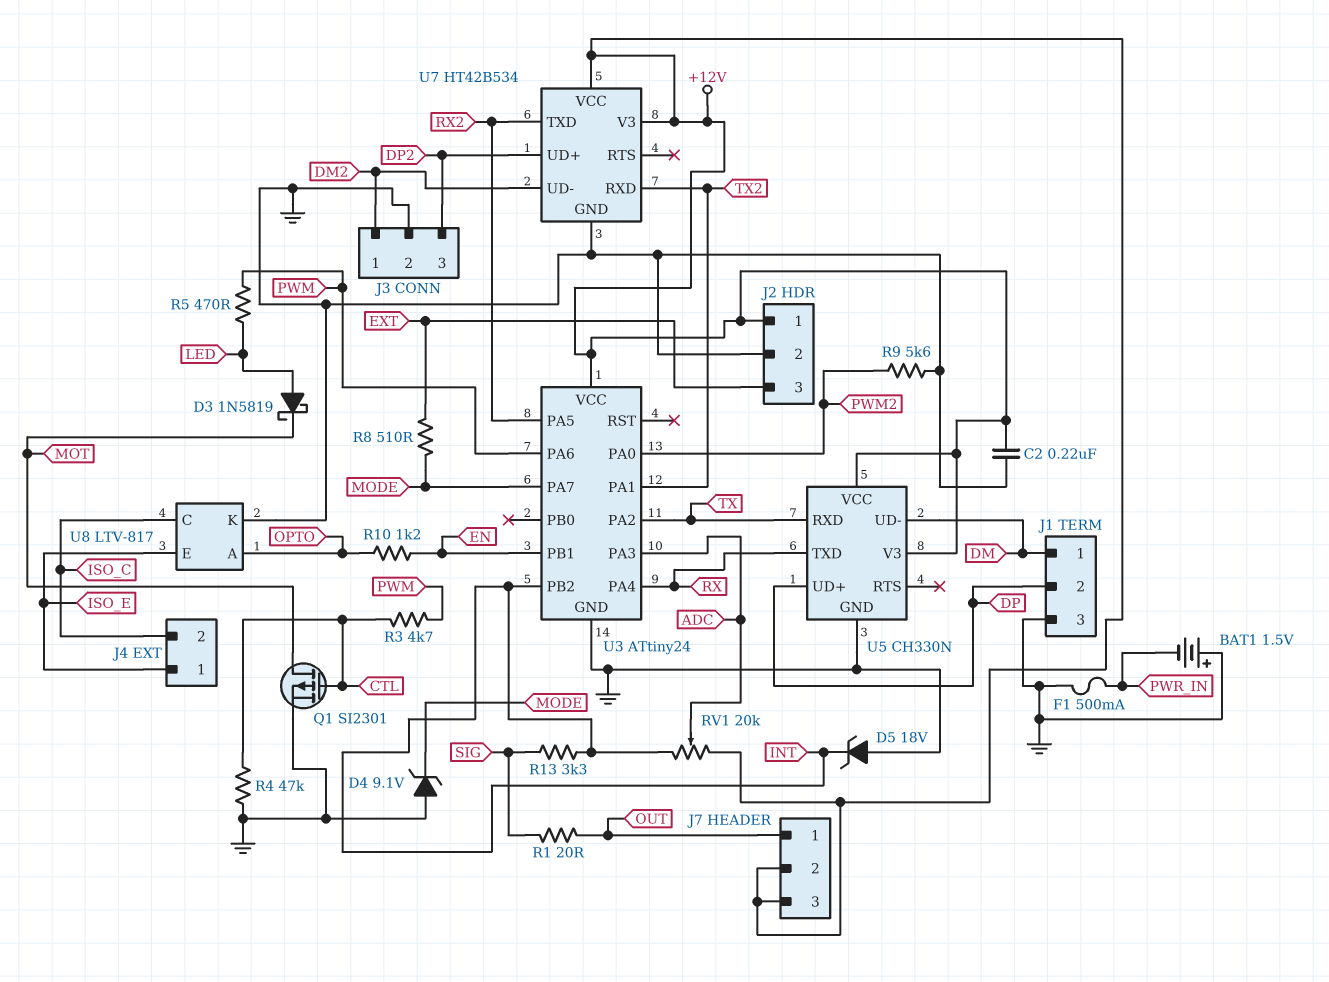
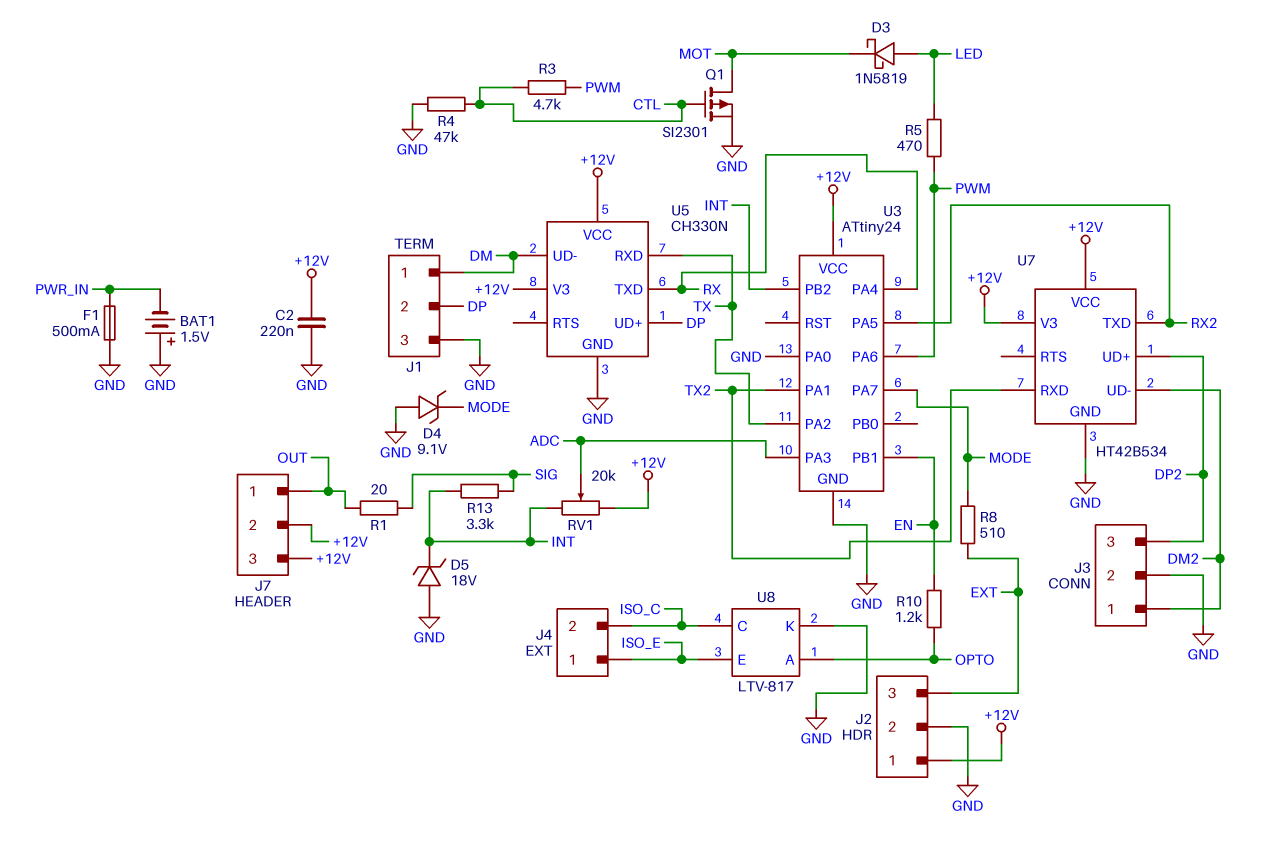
R9: 5.6k (GND, PWM2) -> none
U3 pin PA0: PWM2 -> GND

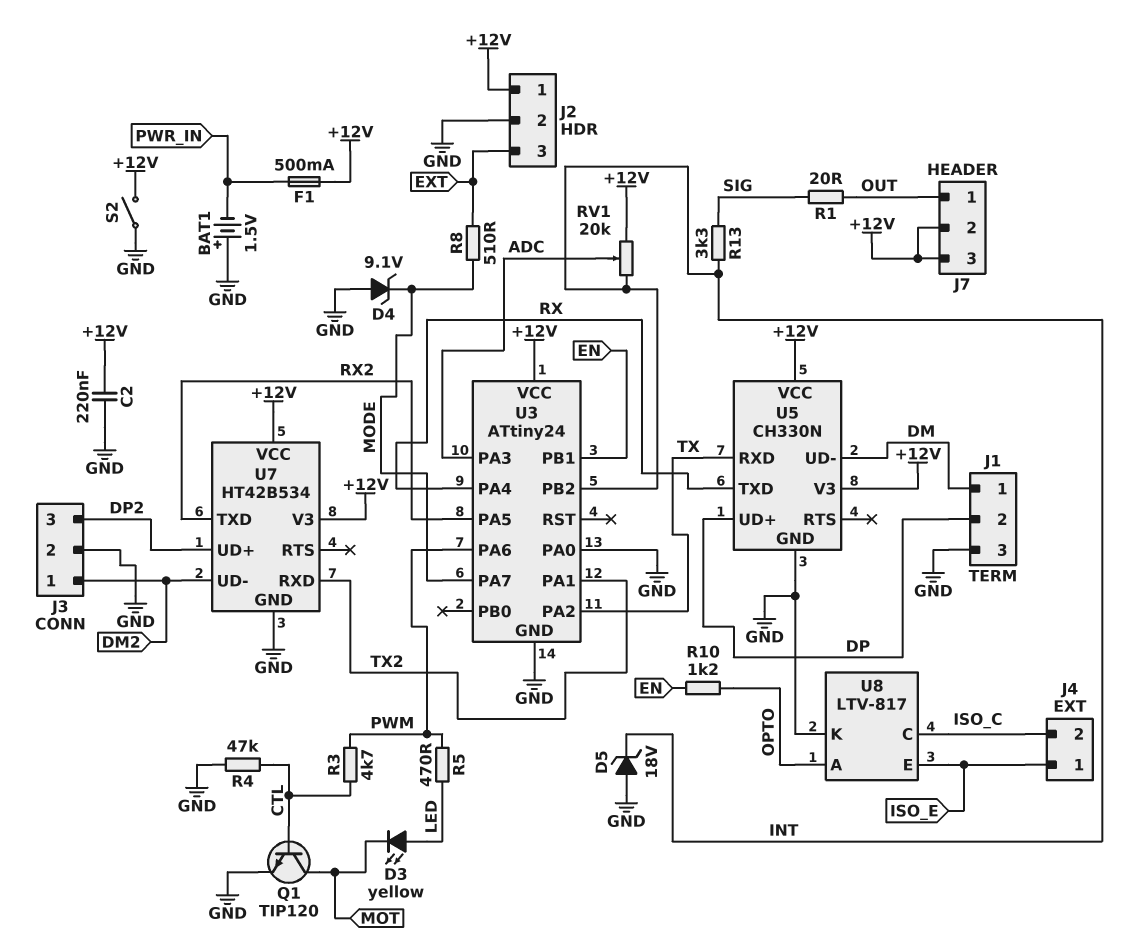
D3: schottky 1N5819 (A LED, K MOT) -> LED yellow (A LED, K MOT)
F1: 500mA (GND, PWR_IN) -> 500mA (+12V, PWR_IN)
Q1: PMOS SI2301 (G CTL, D MOT, S GND) -> NPN TIP120 (B CTL, C MOT, E GND)
S2: none -> switch (+12V, GND)

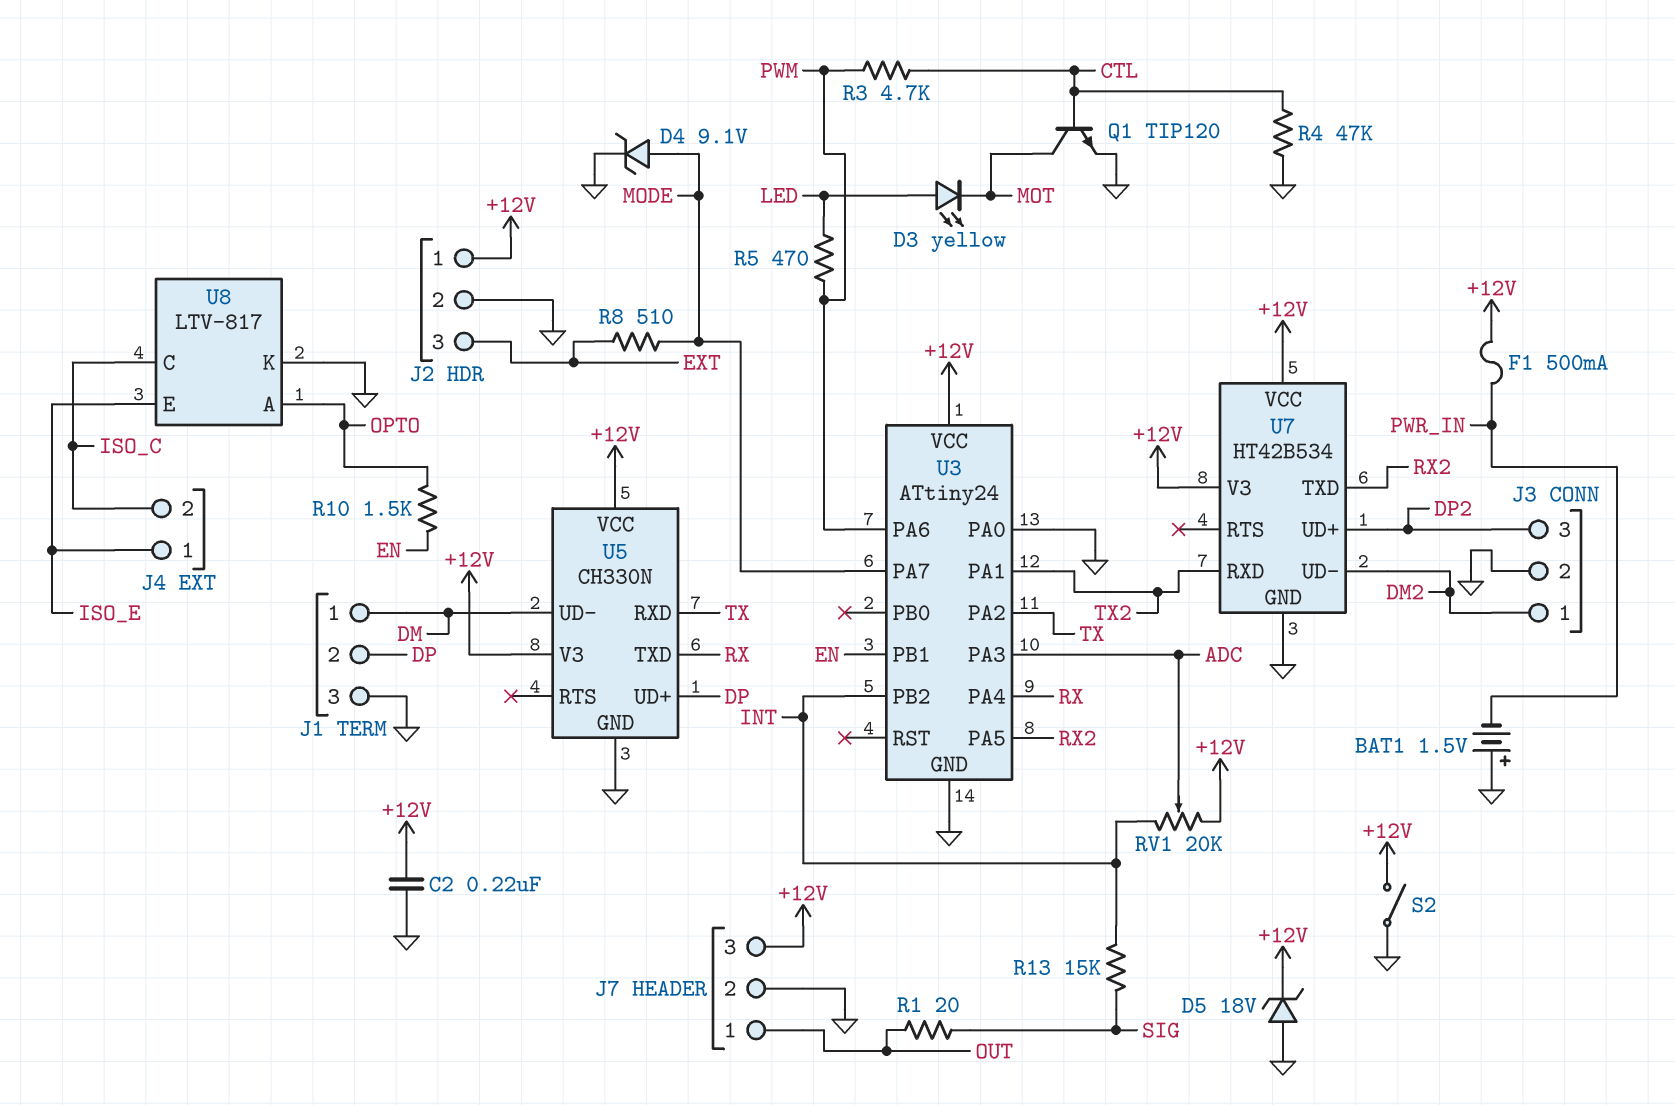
D4: zener 9.1V (A GND, K MODE) -> zener 9.1V (A MODE, K GND)
D5: zener 18V (A GND, K INT) -> zener 18V (A GND, K +12V)
J7 pin 2: +12V -> GND
R10: 1.2k (EN, OPTO) -> 1.5k (EN, OPTO)
R13: 3.3k (INT, SIG) -> 15k (INT, SIG)

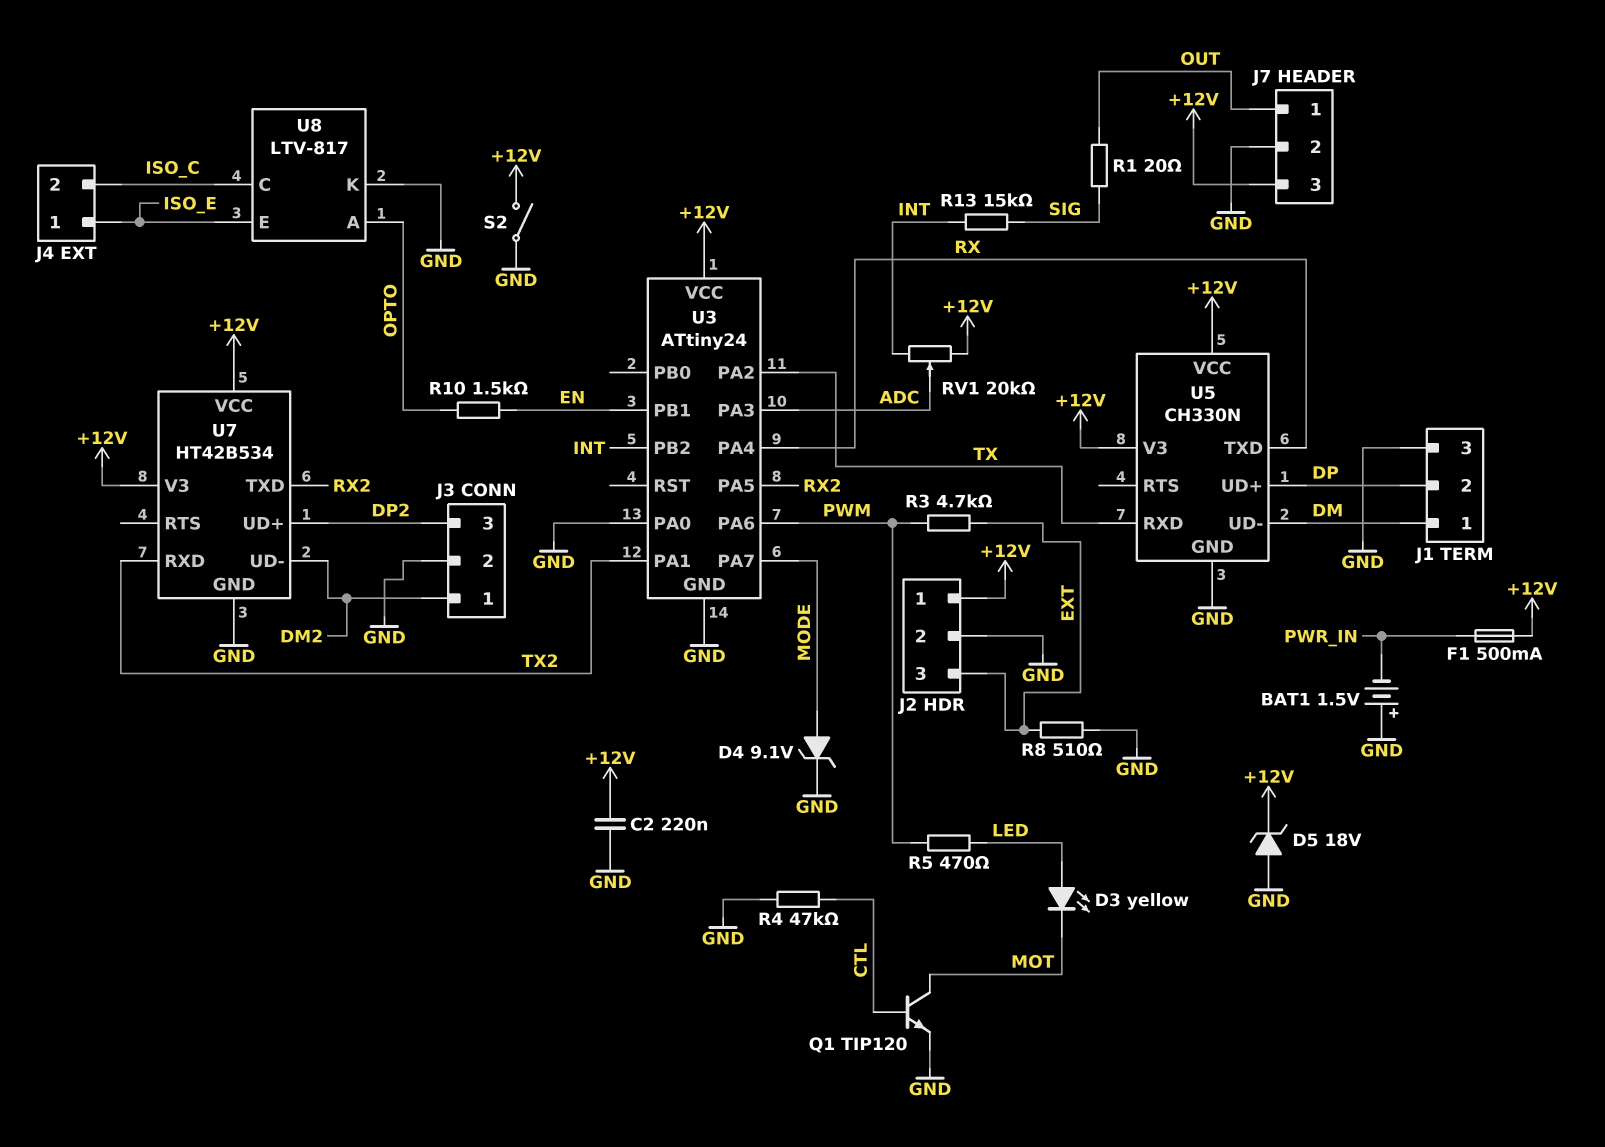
R3: 4.7k (CTL, PWM) -> 4.7k (EXT, PWM)
R8: 510 (EXT, MODE) -> 510 (EXT, GND)

